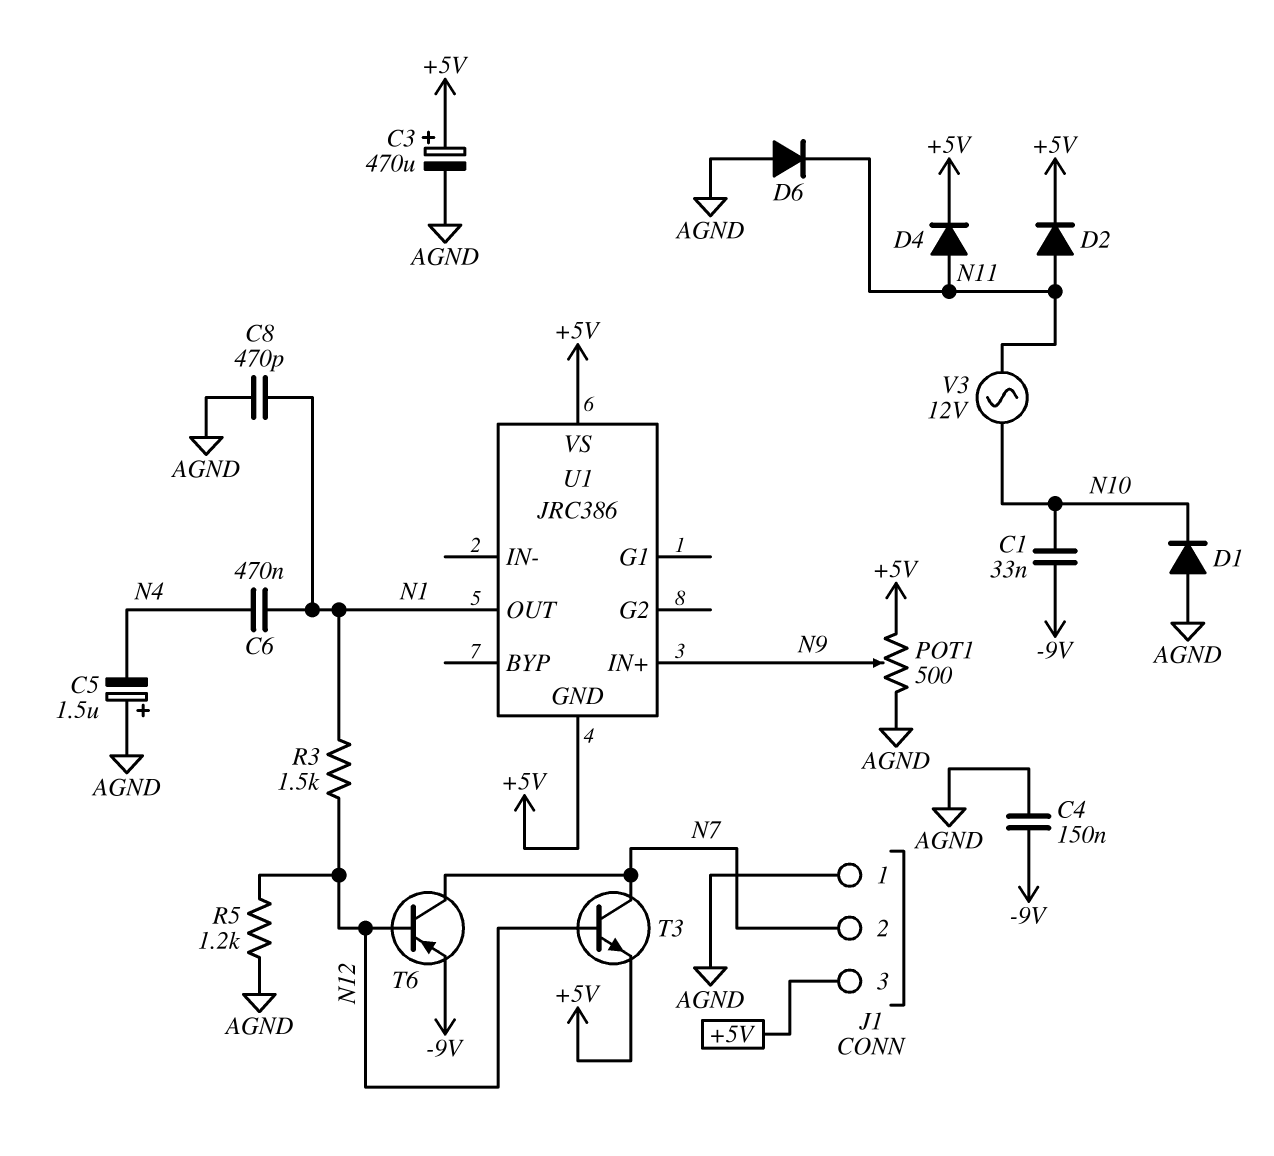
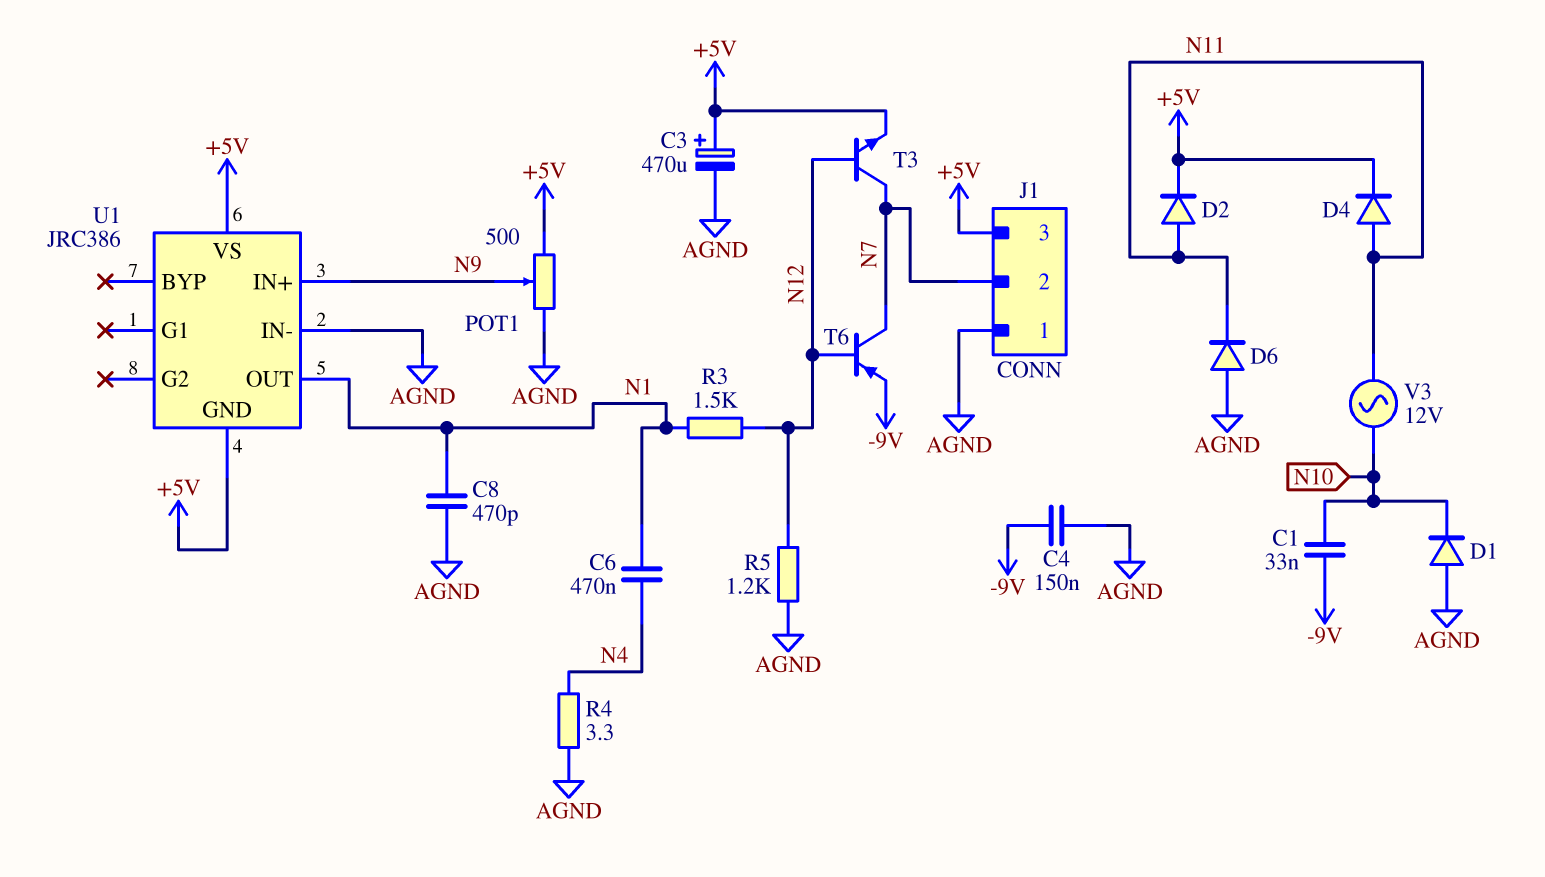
C5: 1.5uF (plus AGND, minus N4) -> none
R4: none -> 3.3 (AGND, N4)
U1 pin IN-: none -> AGND

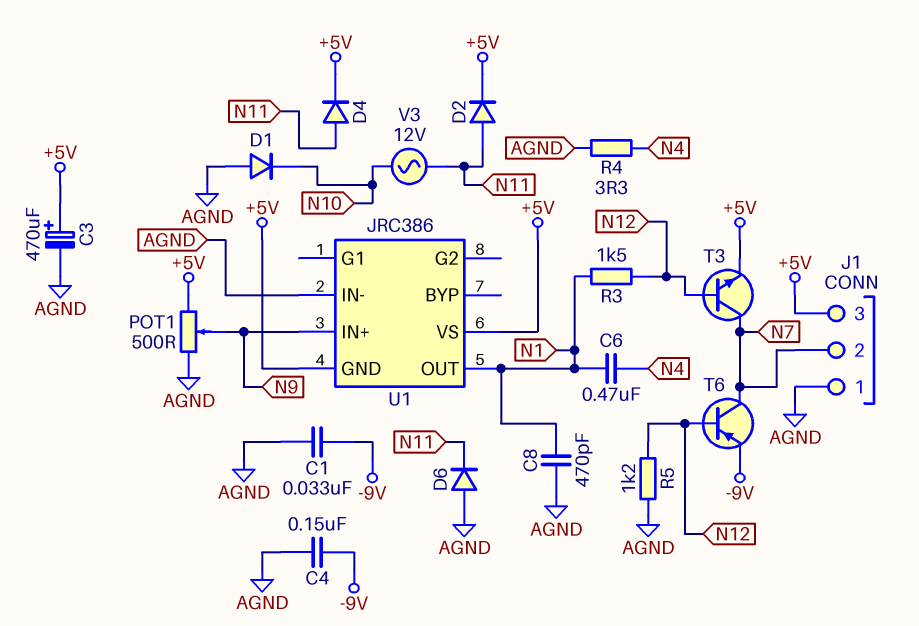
C1: 33nF (-9V, N10) -> 33nF (-9V, AGND)

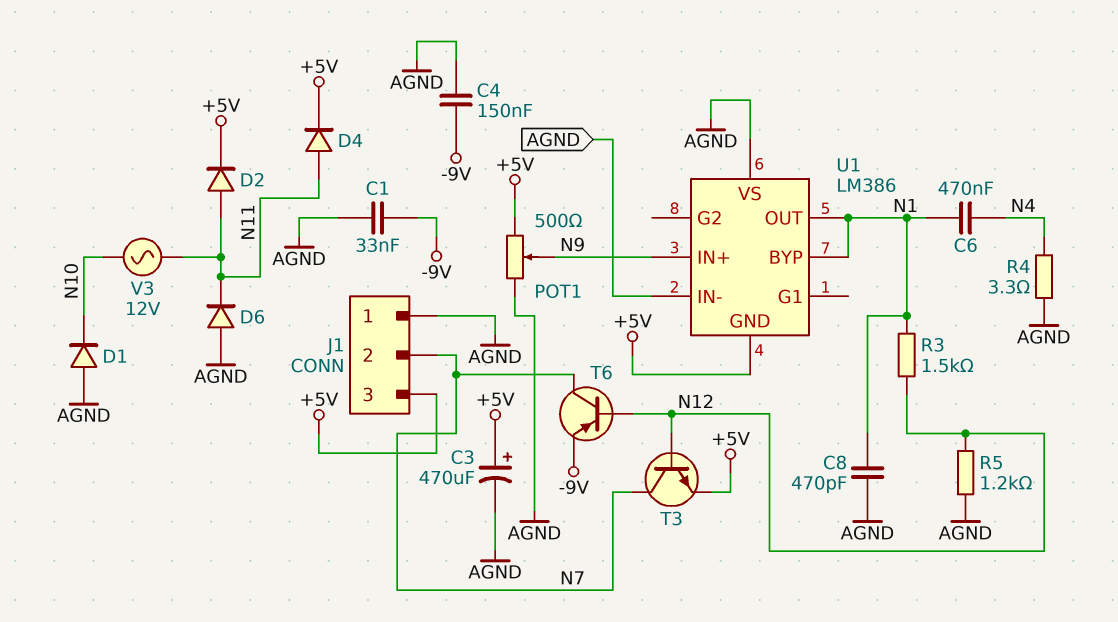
U1: JRC386 -> LM386
U1 pin BYP: none -> N1
U1 pin VS: +5V -> AGND

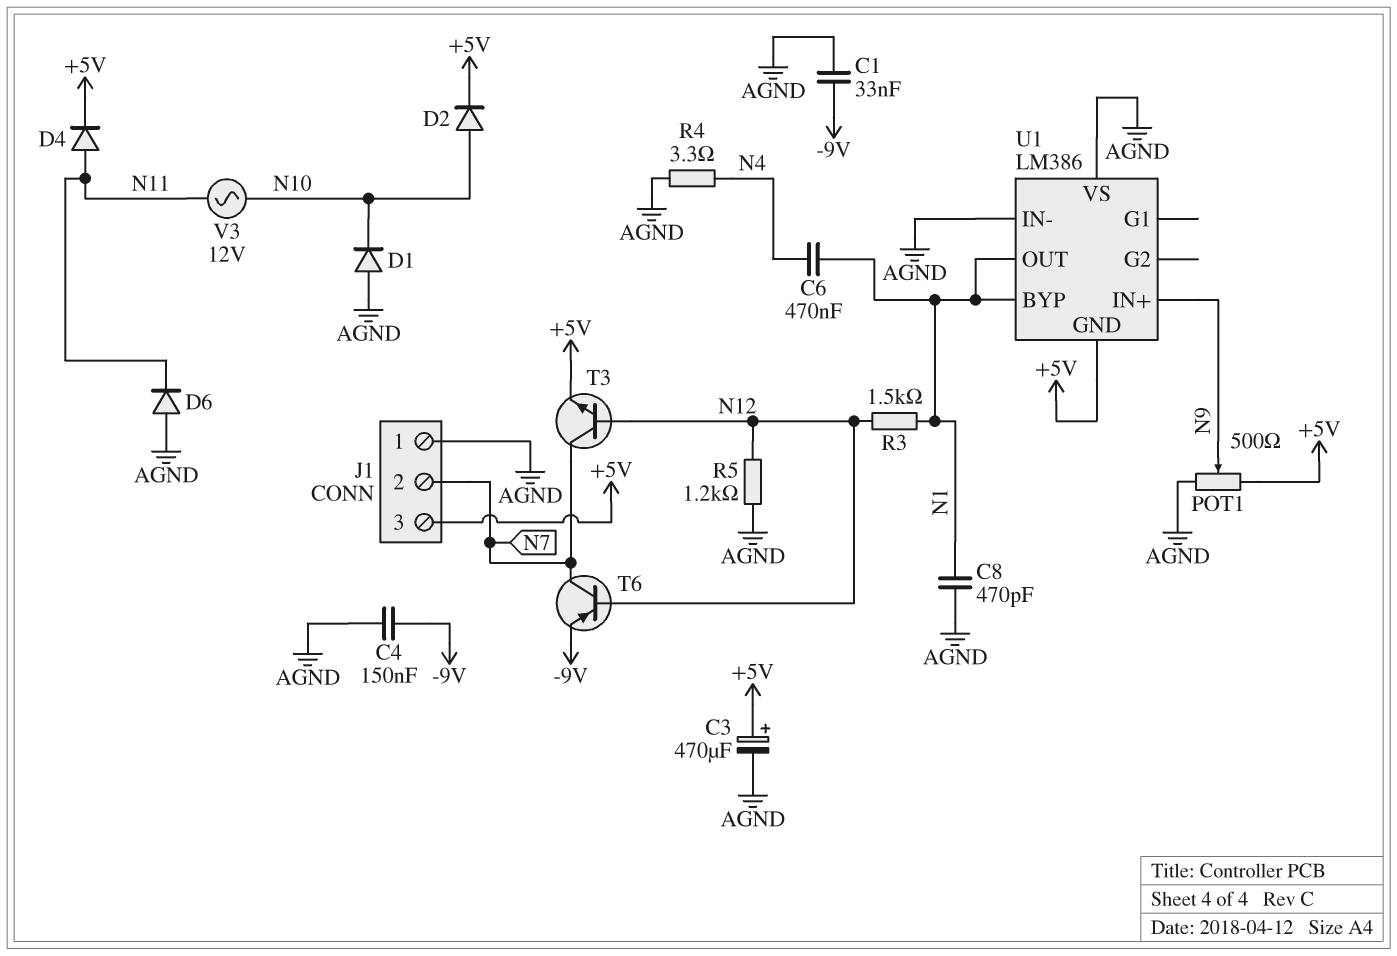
D2: diode (A N11, K +5V) -> diode (A N10, K +5V)

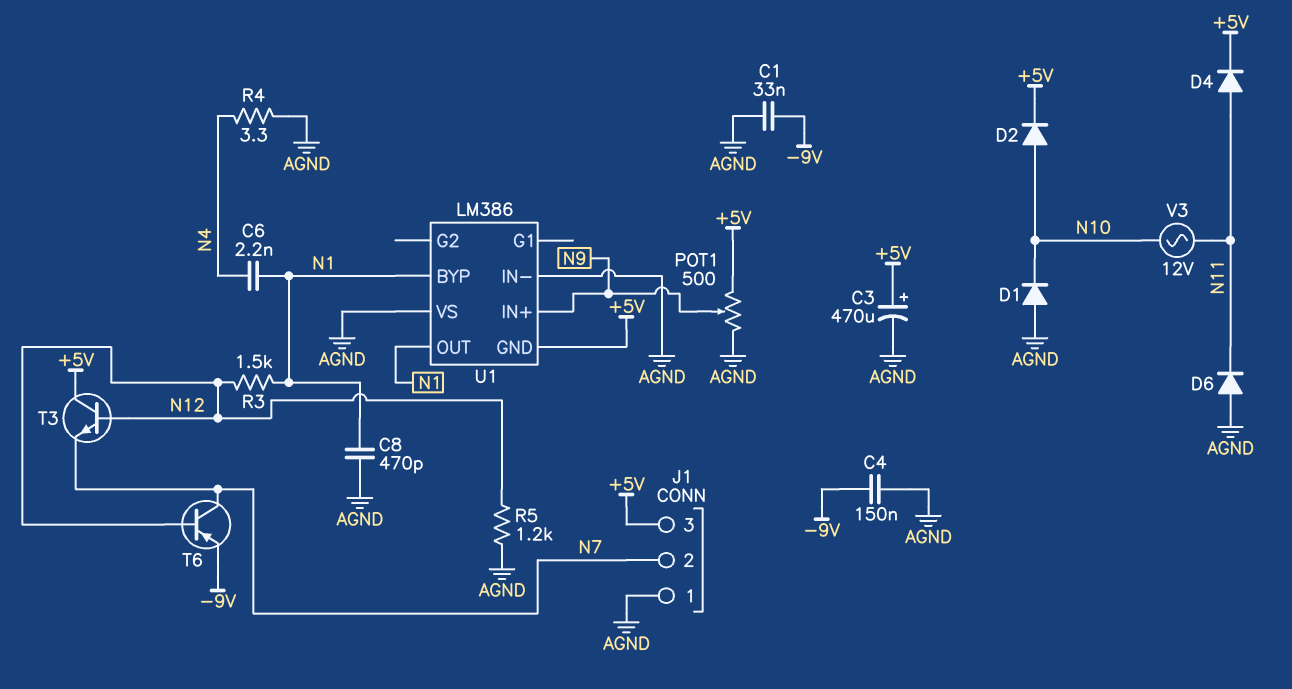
C6: 470nF (N1, N4) -> 2.2nF (N1, N4)
T3: NPN (B N12, C N7, E +5V) -> NPN (B N12, C +5V, E N7)

